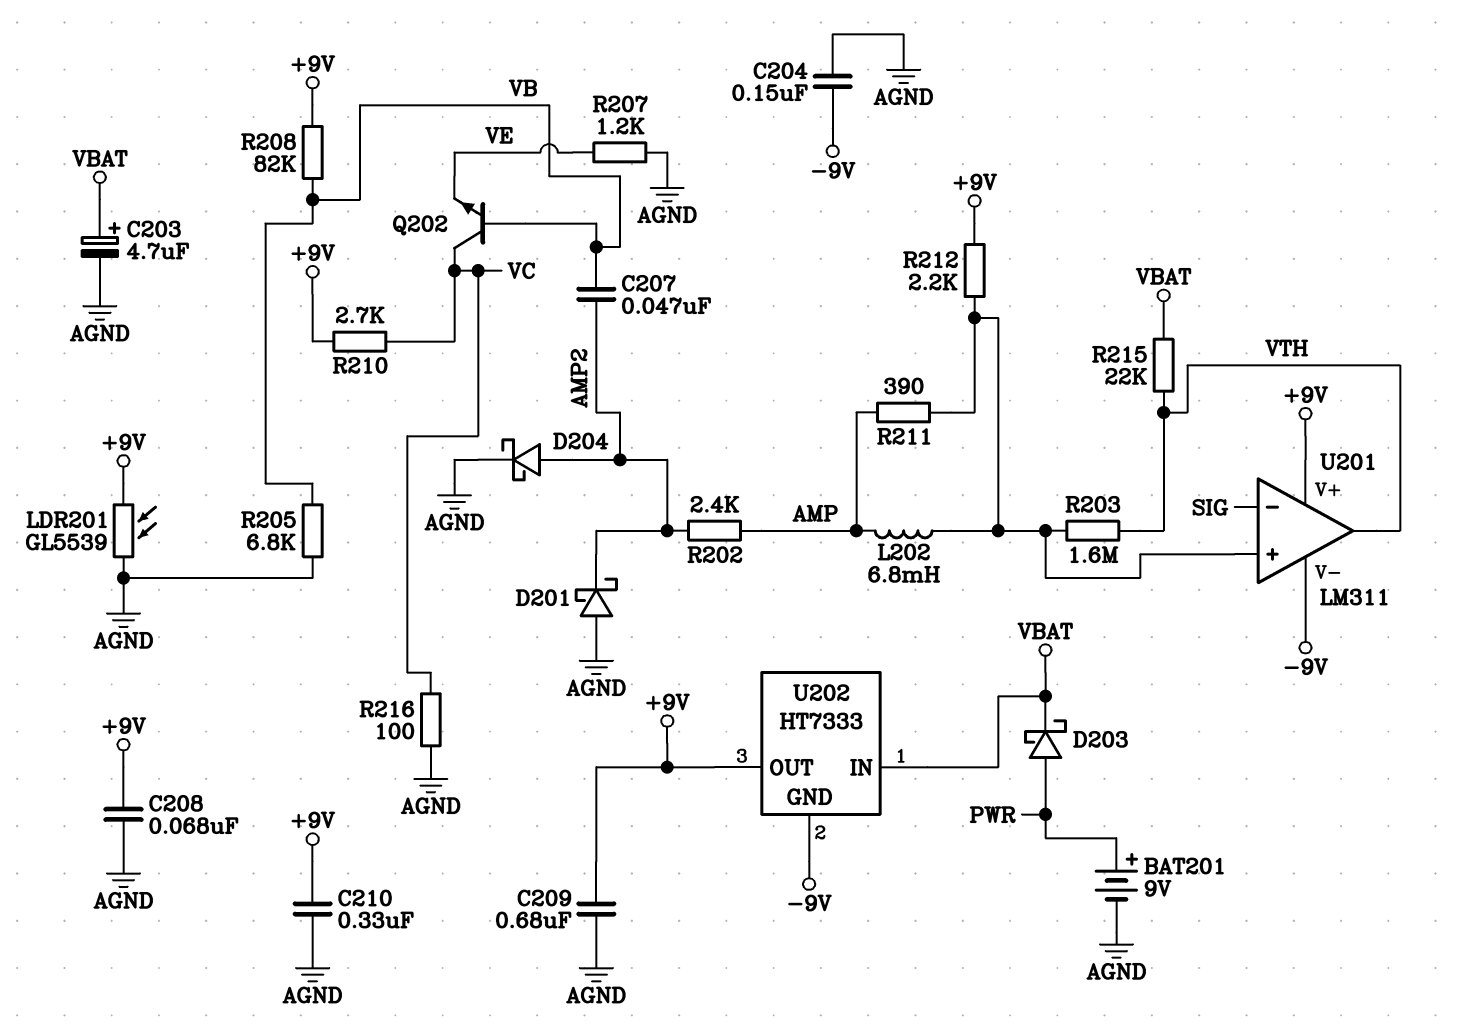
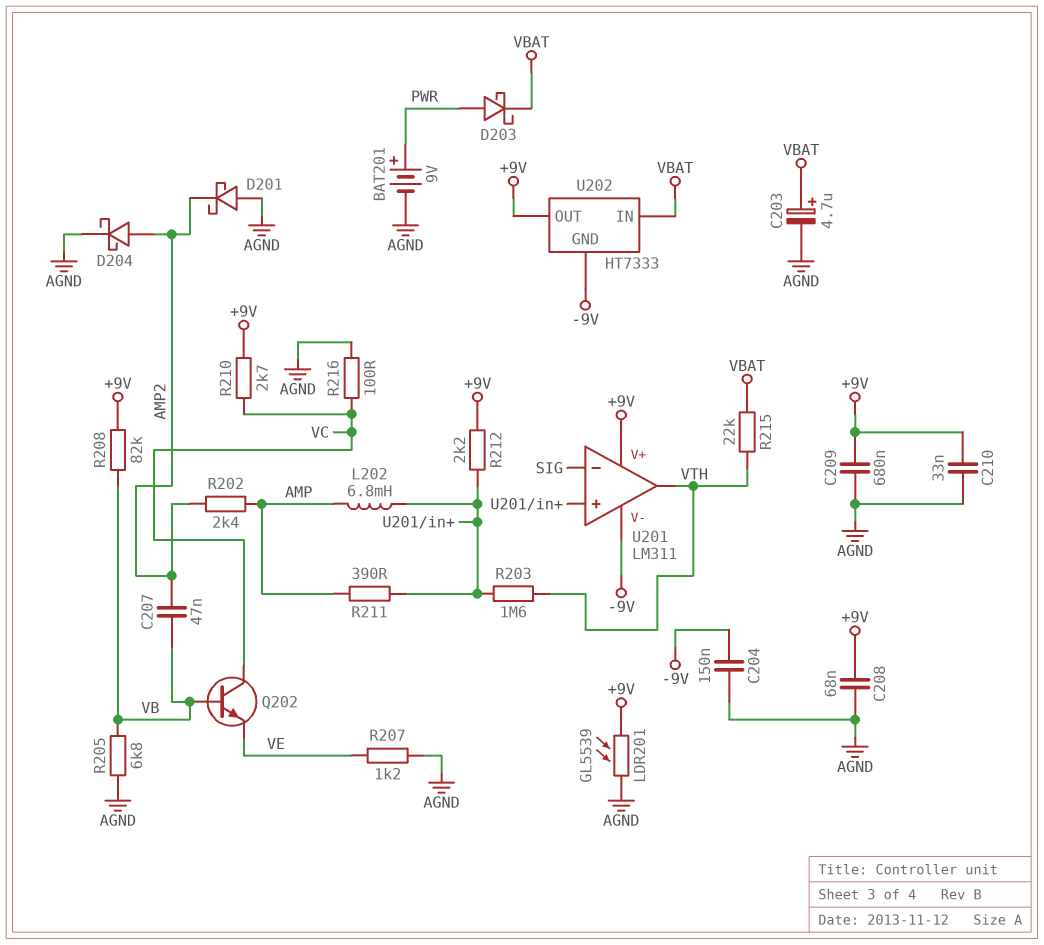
C210: 330nF (+9V, AGND) -> 33nF (+9V, AGND)

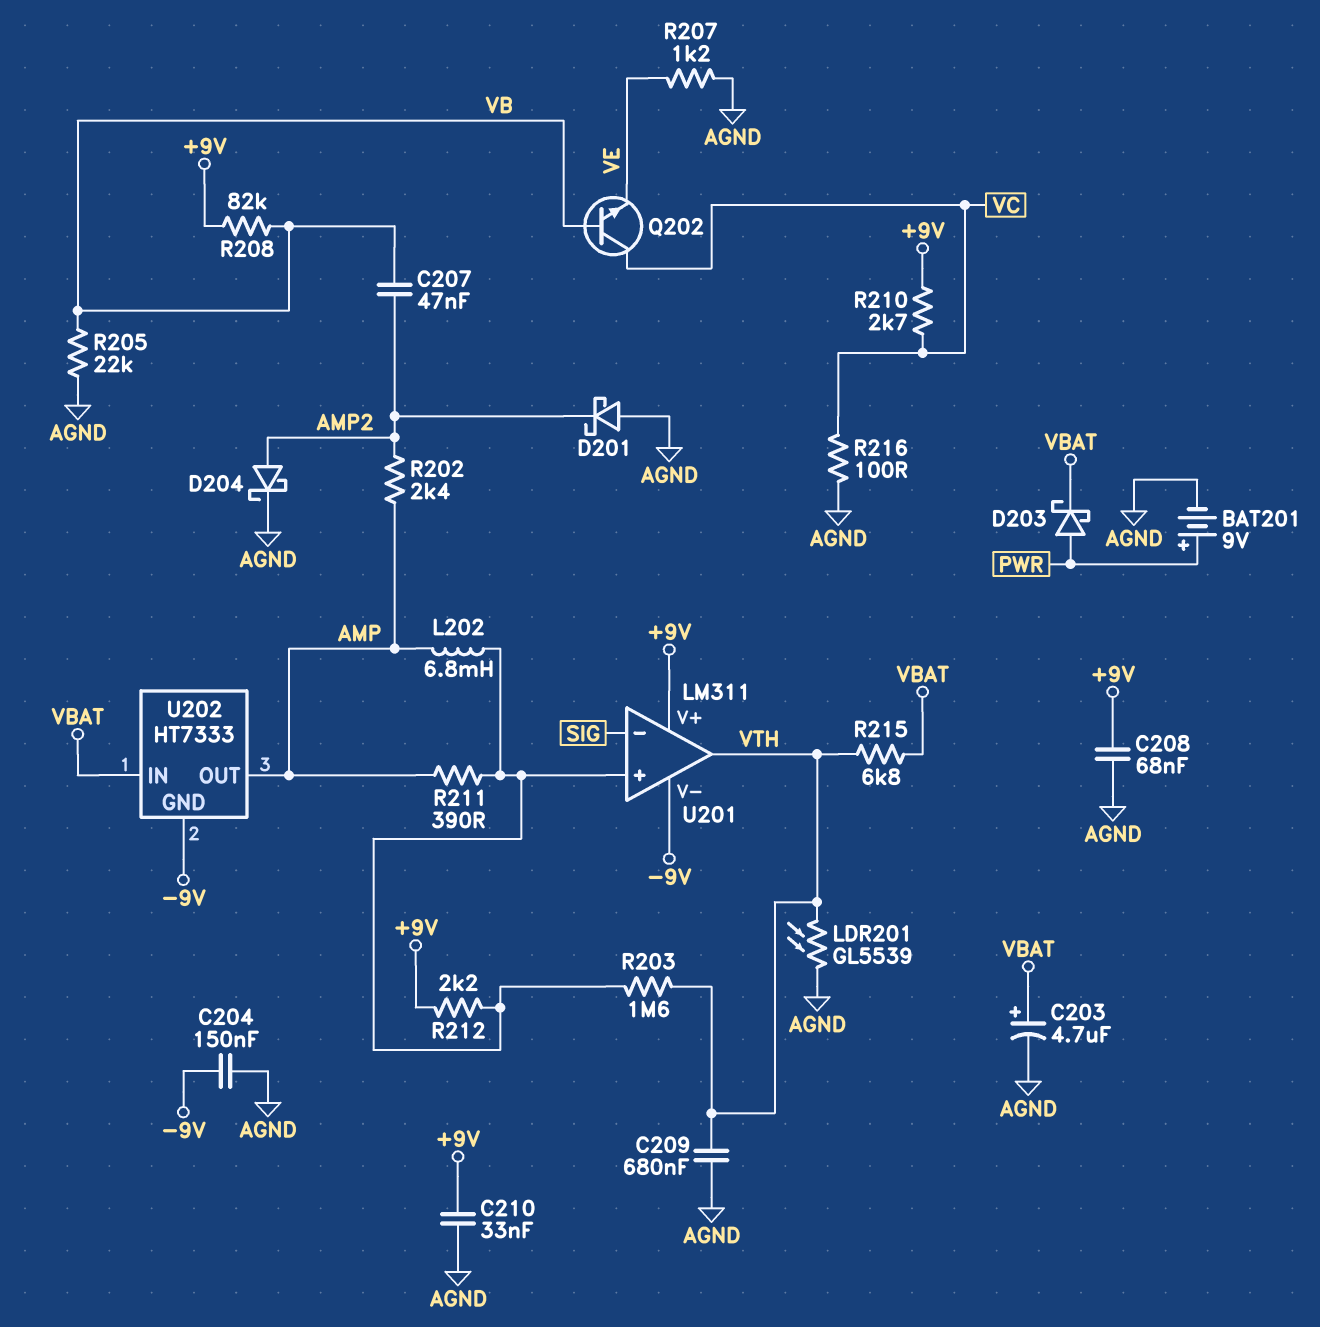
C209: 680nF (+9V, AGND) -> 680nF (AGND, VTH)
LDR201: GL5539 (+9V, AGND) -> GL5539 (AGND, VTH)
R205: 6.8k (AGND, VB) -> 22k (AGND, VB)
R215: 22k (VBAT, VTH) -> 6.8k (VBAT, VTH)
U202 pin OUT: +9V -> AMP

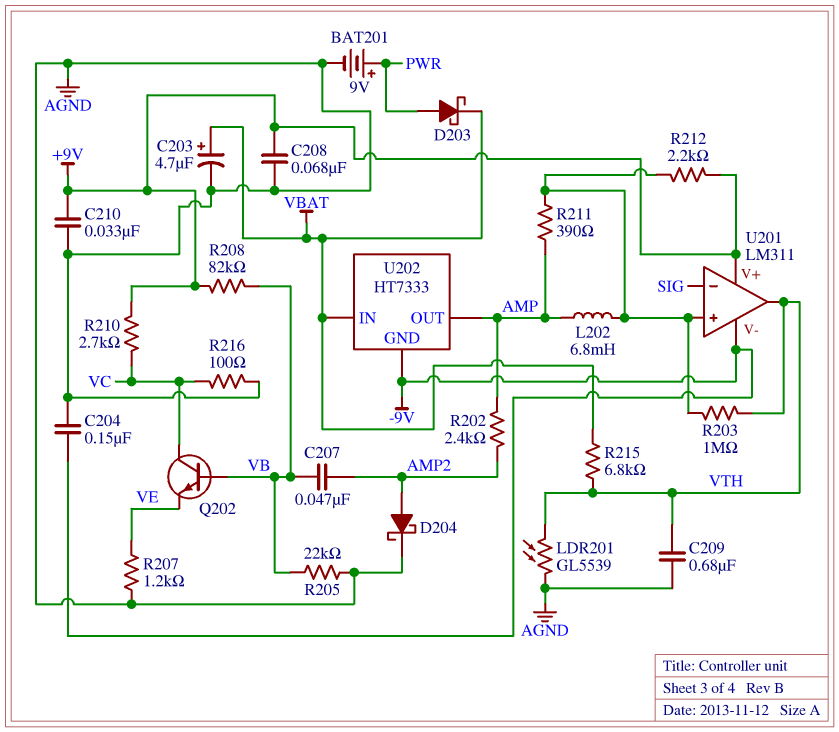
D201: schottky (A AGND, K AMP2) -> none
R203: 1.6M (U201/in+, VTH) -> 1M (U201/in+, VTH)

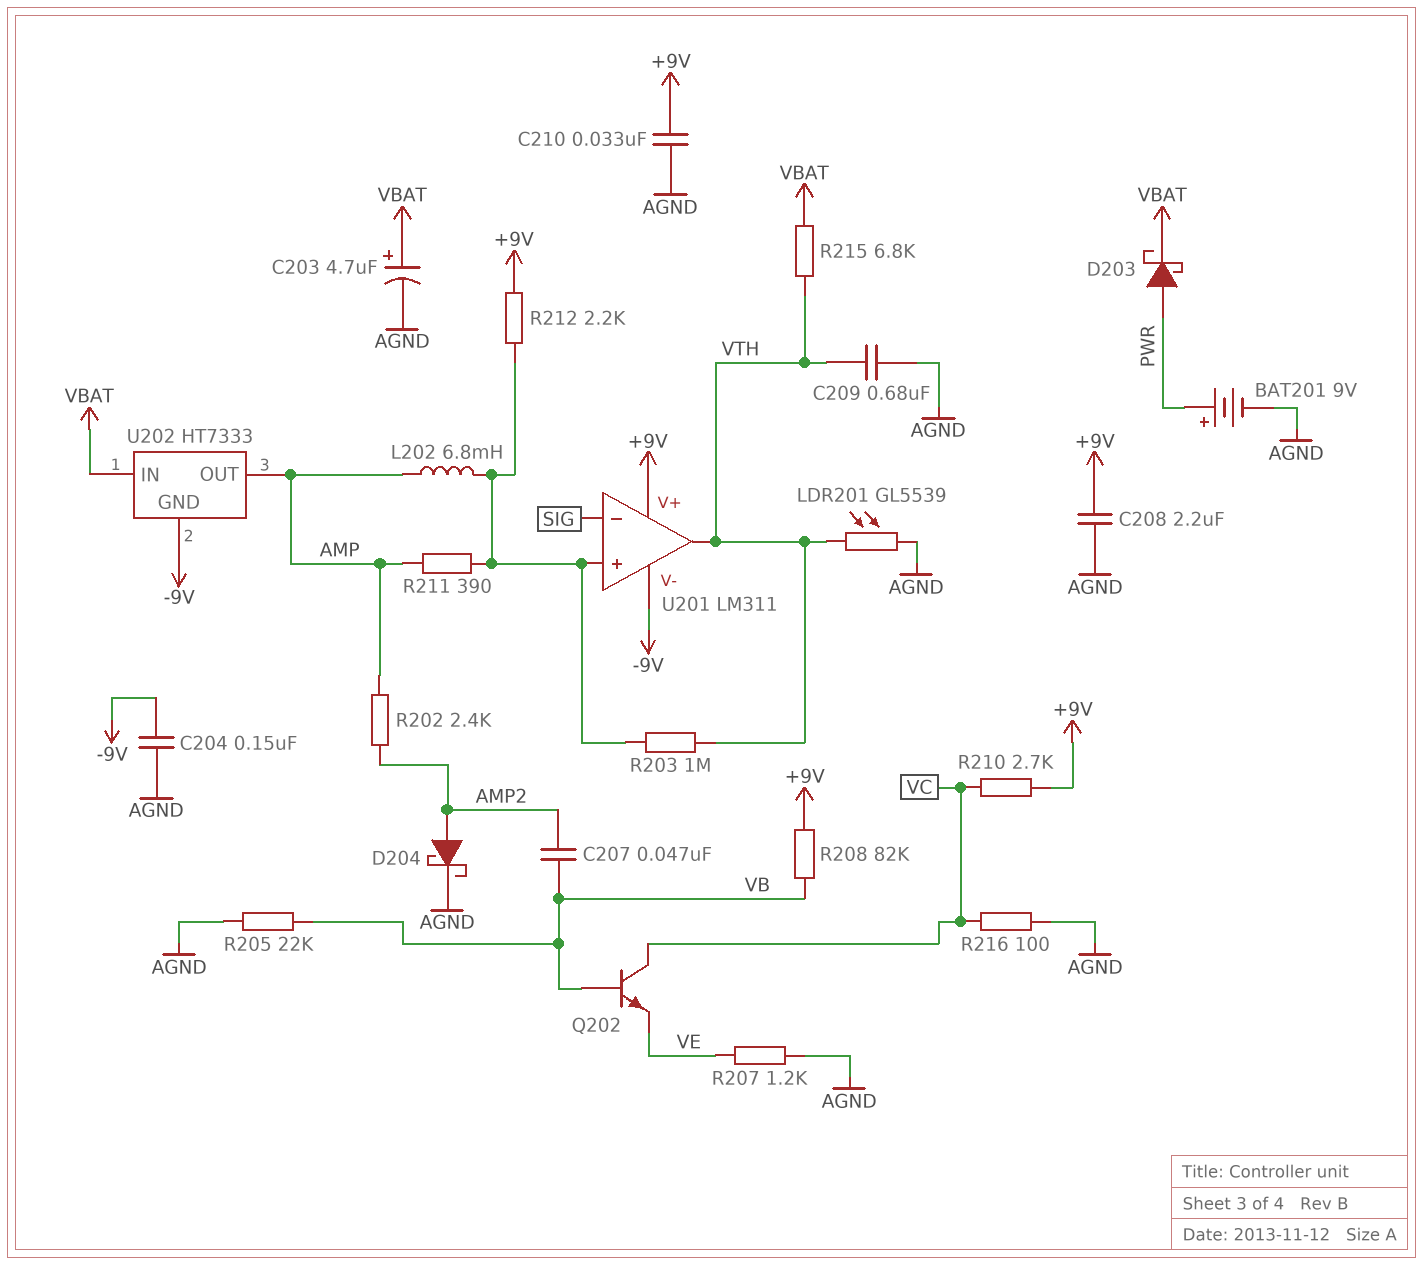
C208: 68nF (+9V, AGND) -> 2.2uF (+9V, AGND)

